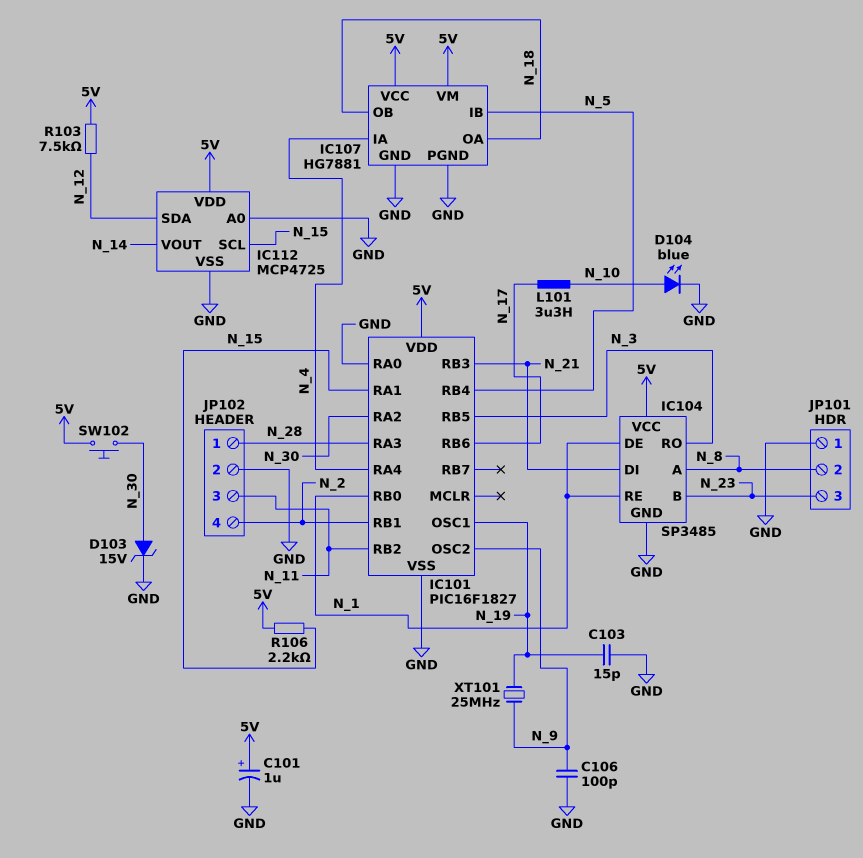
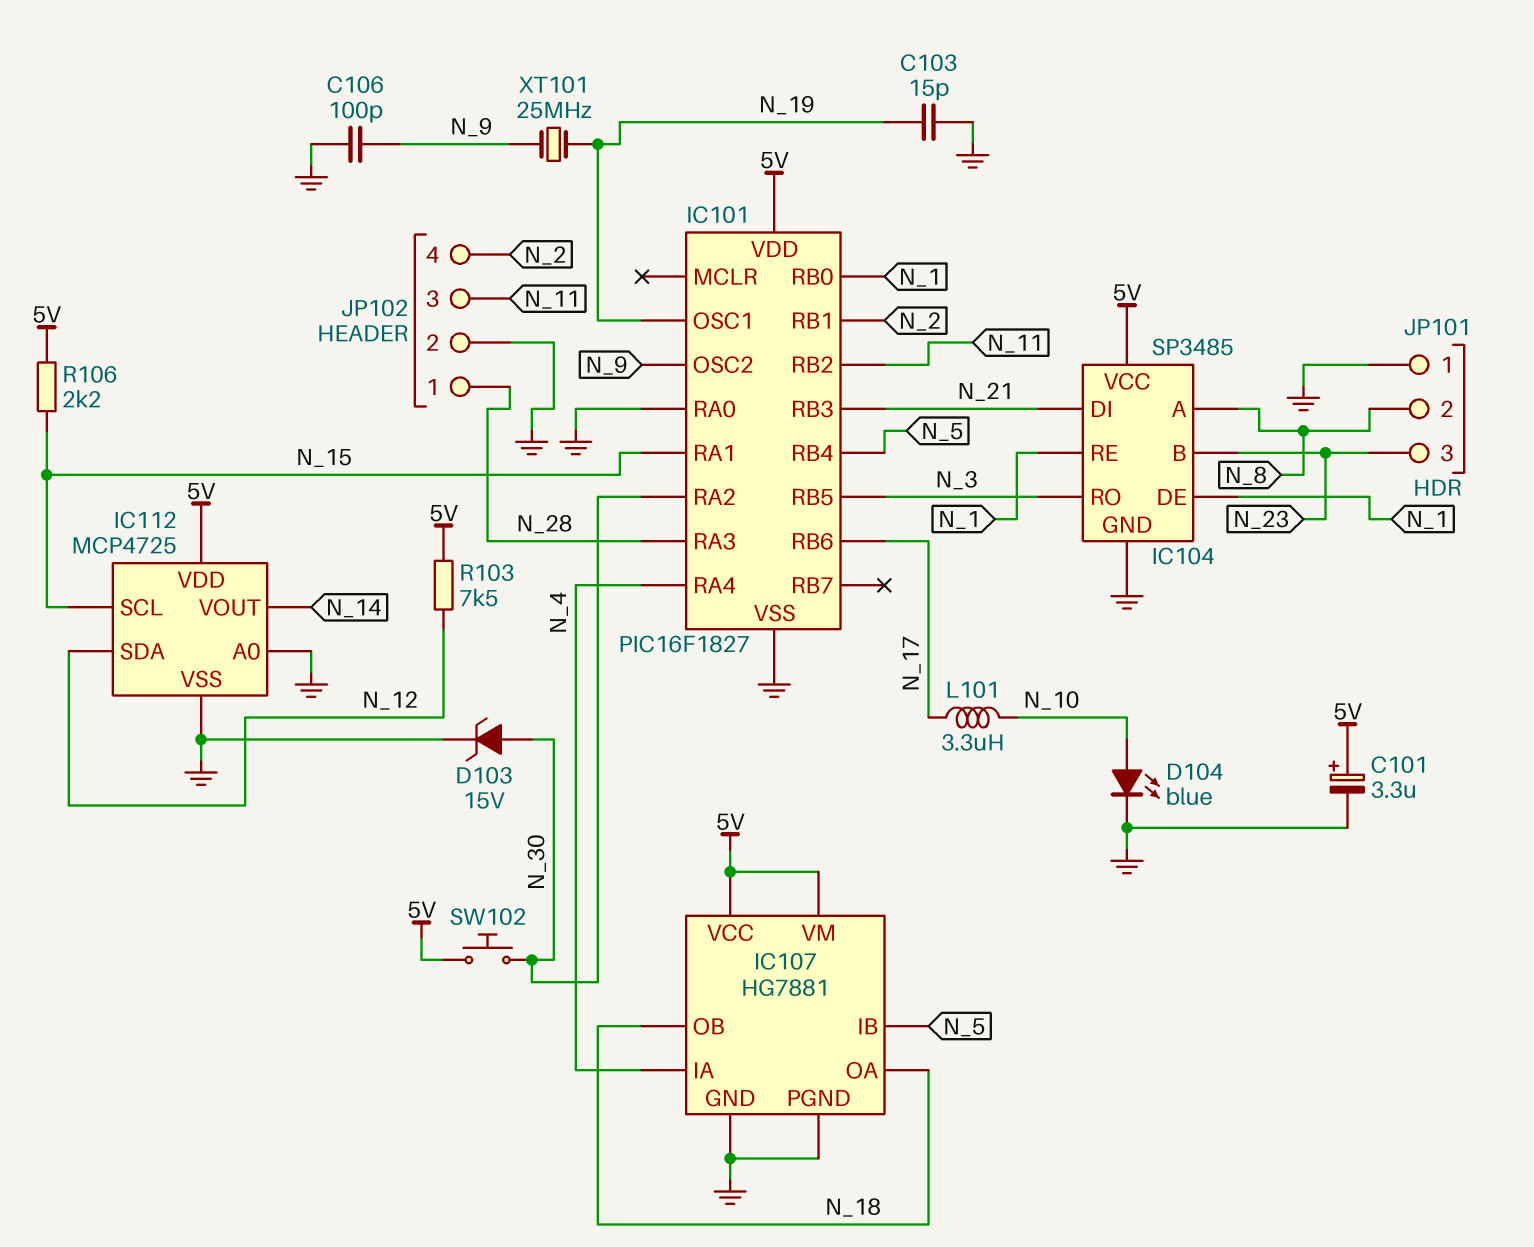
C101: 1uF (plus 5V, minus GND) -> 3.3uF (plus 5V, minus GND)

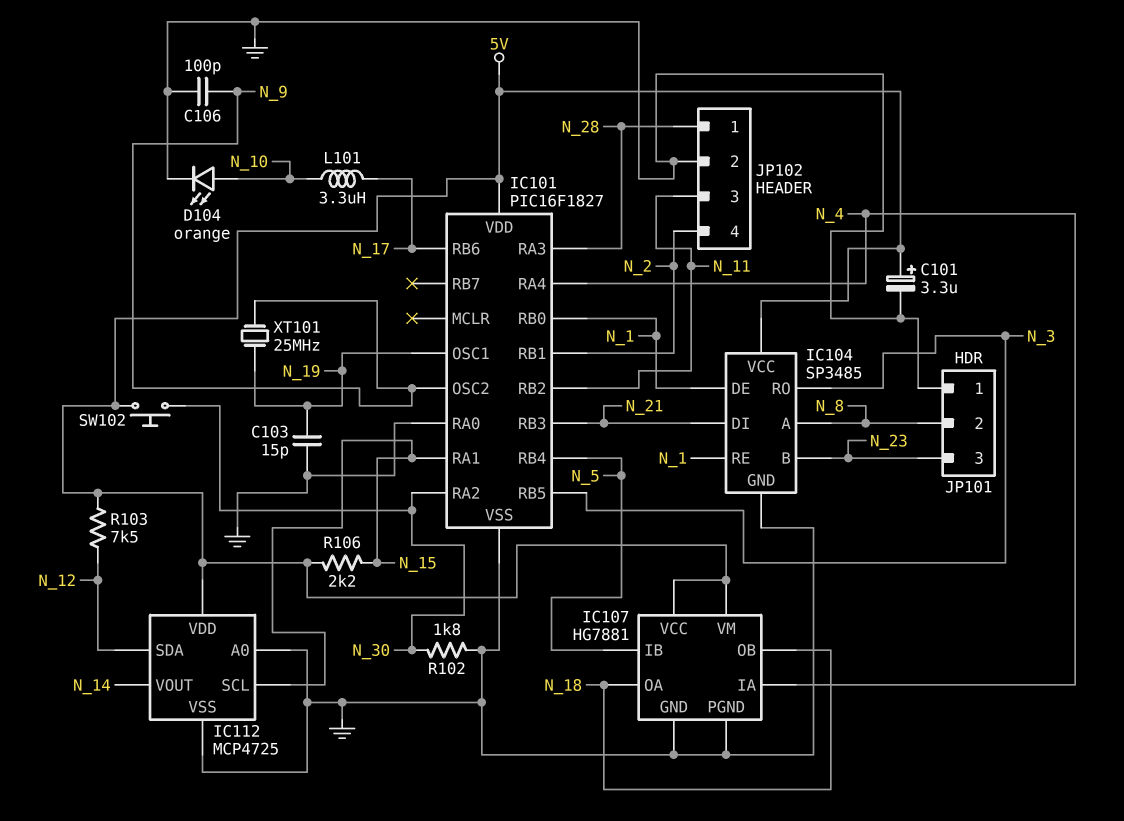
D103: zener 15V (A N_30, K GND) -> none
D104: LED blue (A N_10, K GND) -> LED orange (A N_10, K GND)
R102: none -> 1.8k (GND, N_30)

